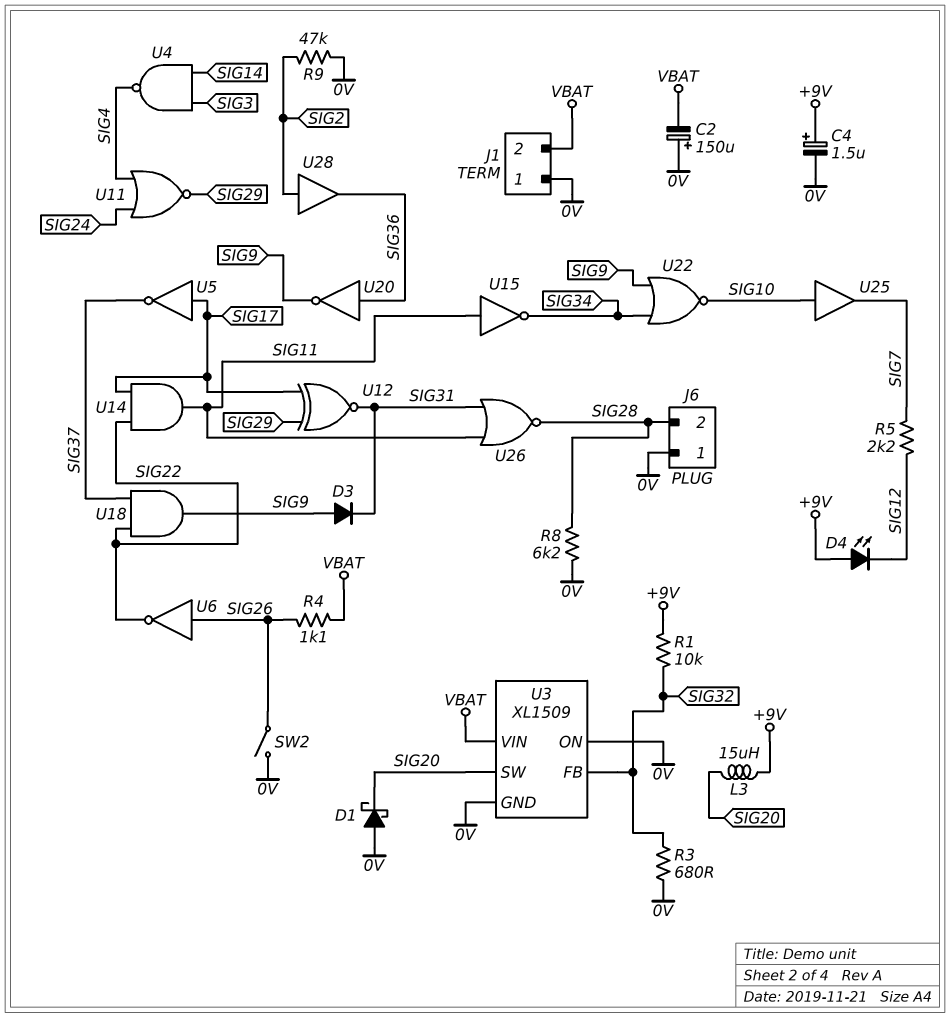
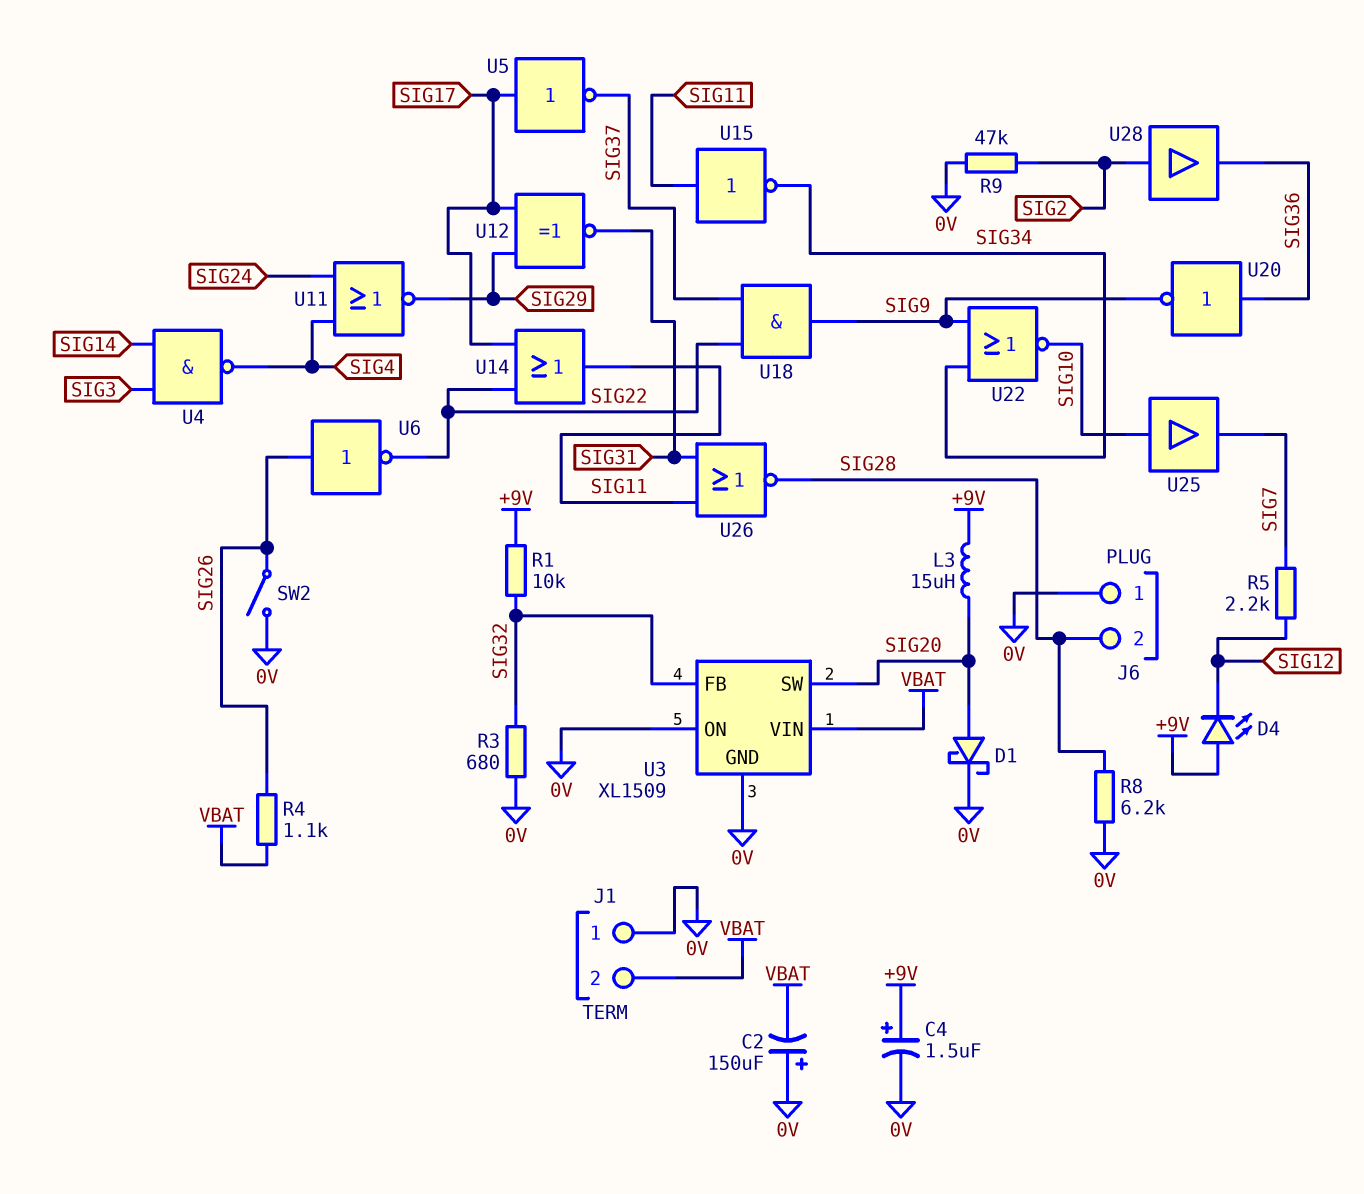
D1: schottky (A 0V, K SIG20) -> schottky (A SIG20, K 0V)
D3: diode (A SIG9, K SIG31) -> none
U14: AND (in SIG17, in SIG22, out SIG11) -> OR (in SIG17, in SIG22, out SIG11)

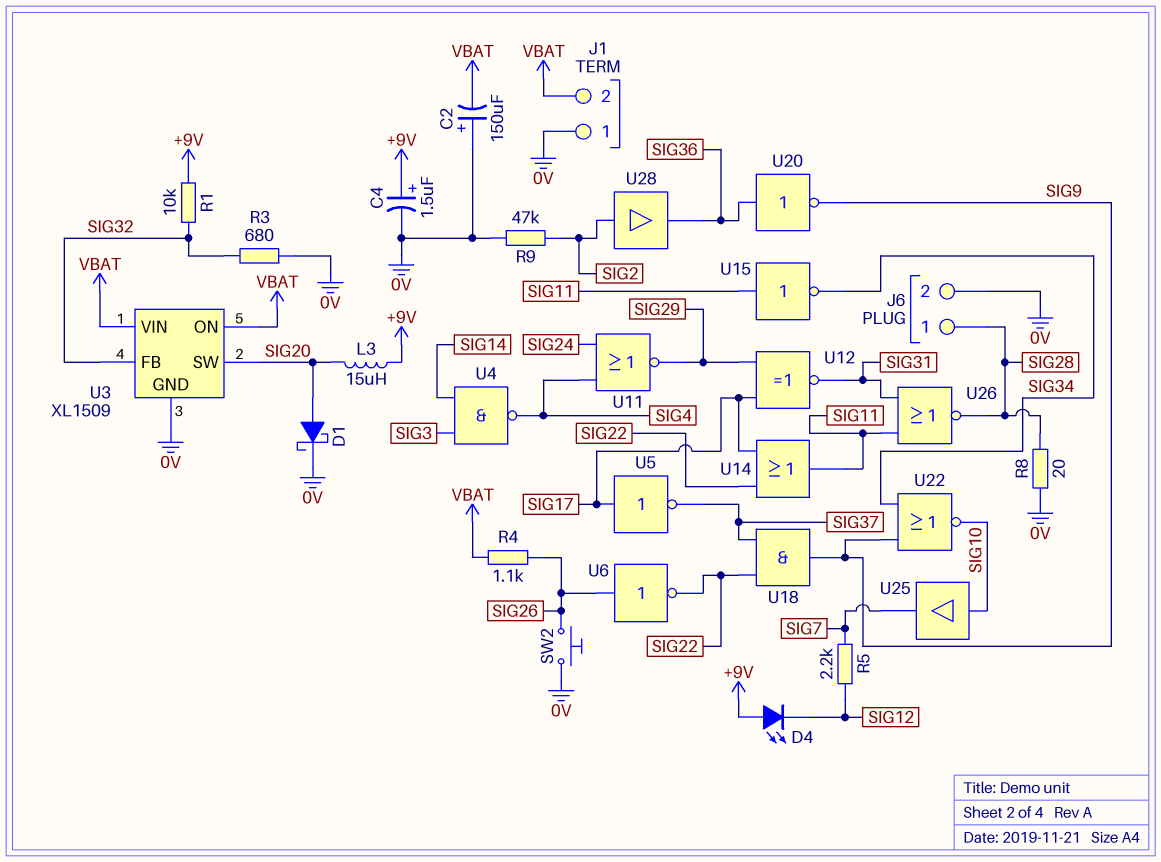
J6 pin 1: 0V -> SIG28
J6 pin 2: SIG28 -> 0V
R8: 6.2k (0V, SIG28) -> 20 (0V, SIG28)
SW2: switch (0V, SIG26) -> button (0V, SIG26)
U3 pin ON: 0V -> VBAT

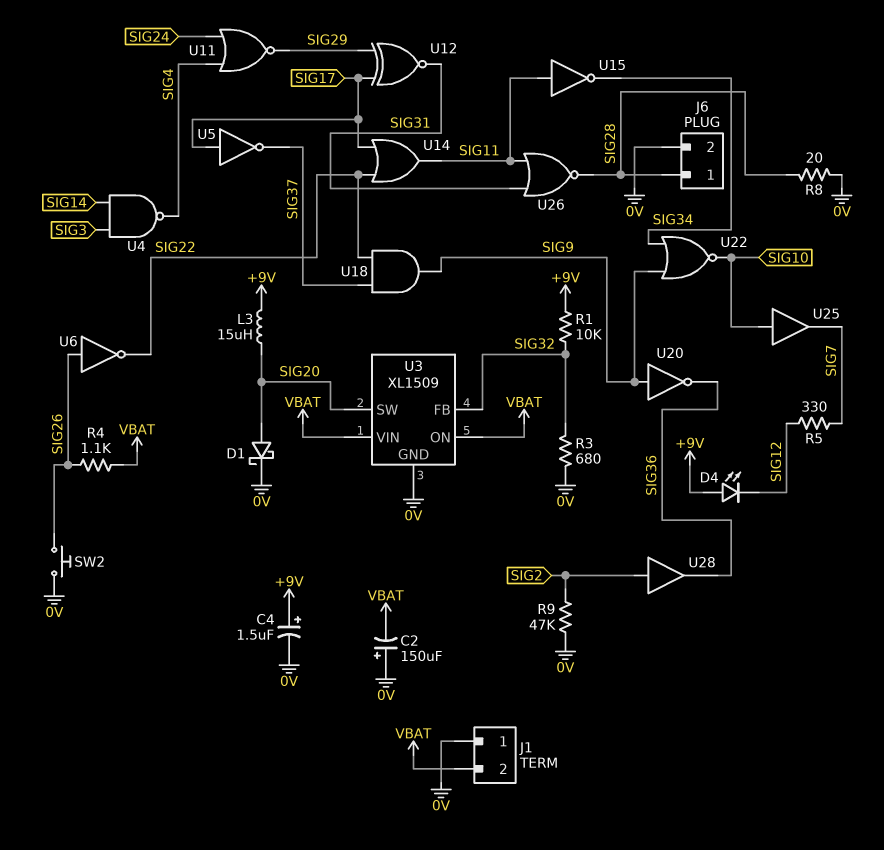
R5: 2.2k (SIG7, SIG12) -> 330 (SIG7, SIG12)
U20: NOT (in SIG36, out SIG9) -> NOT (in SIG9, out SIG36)

